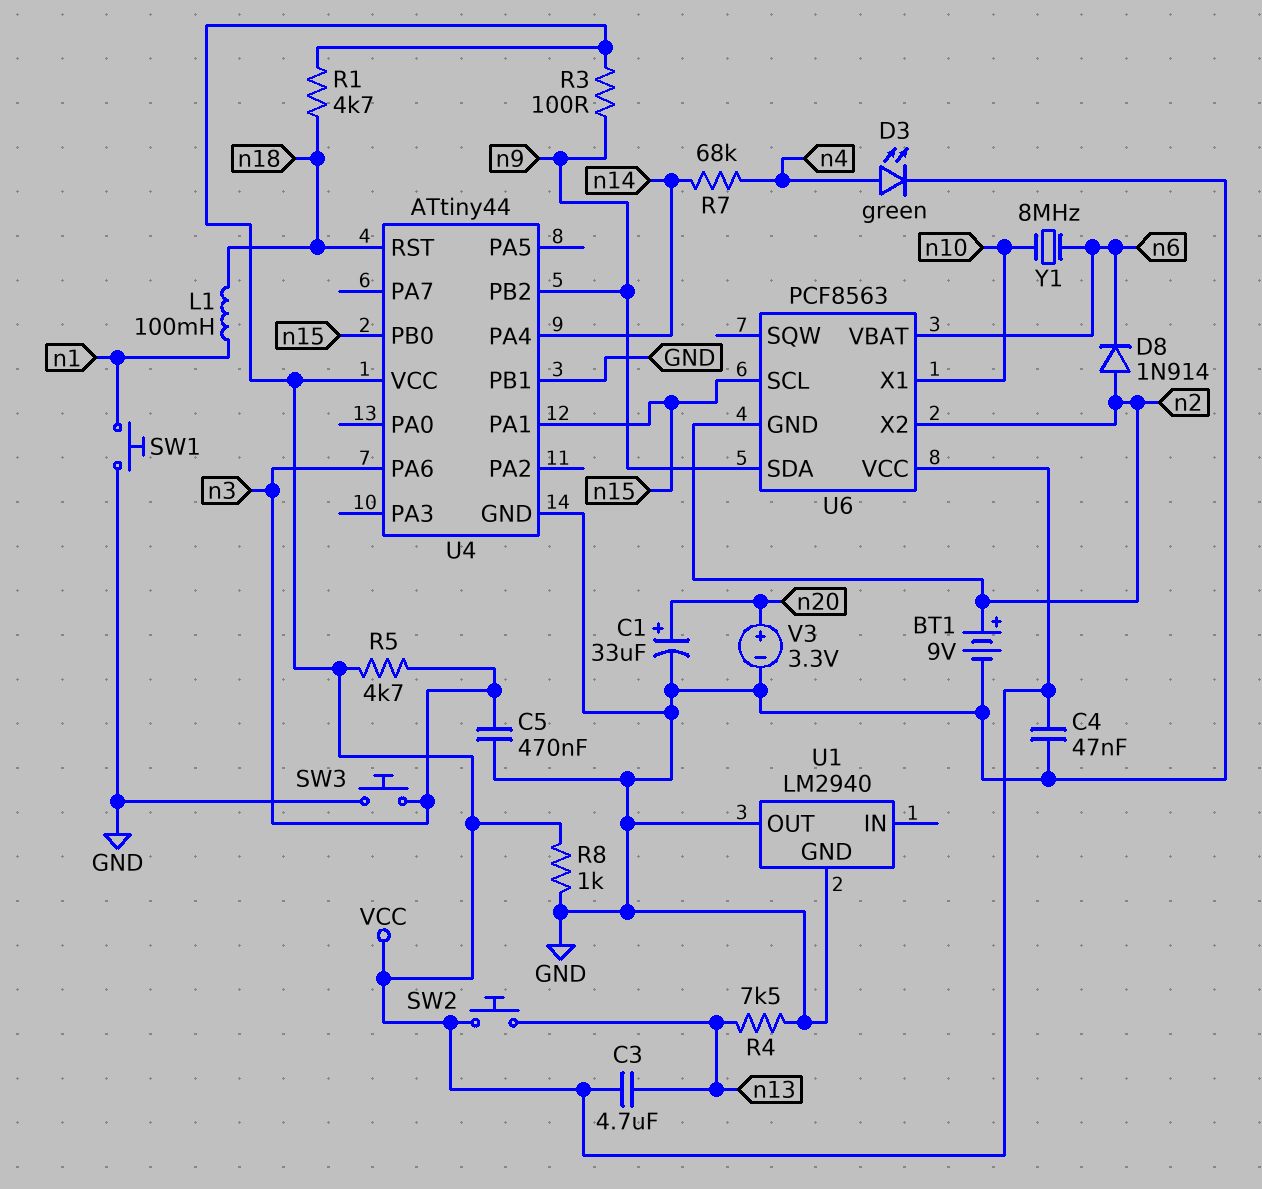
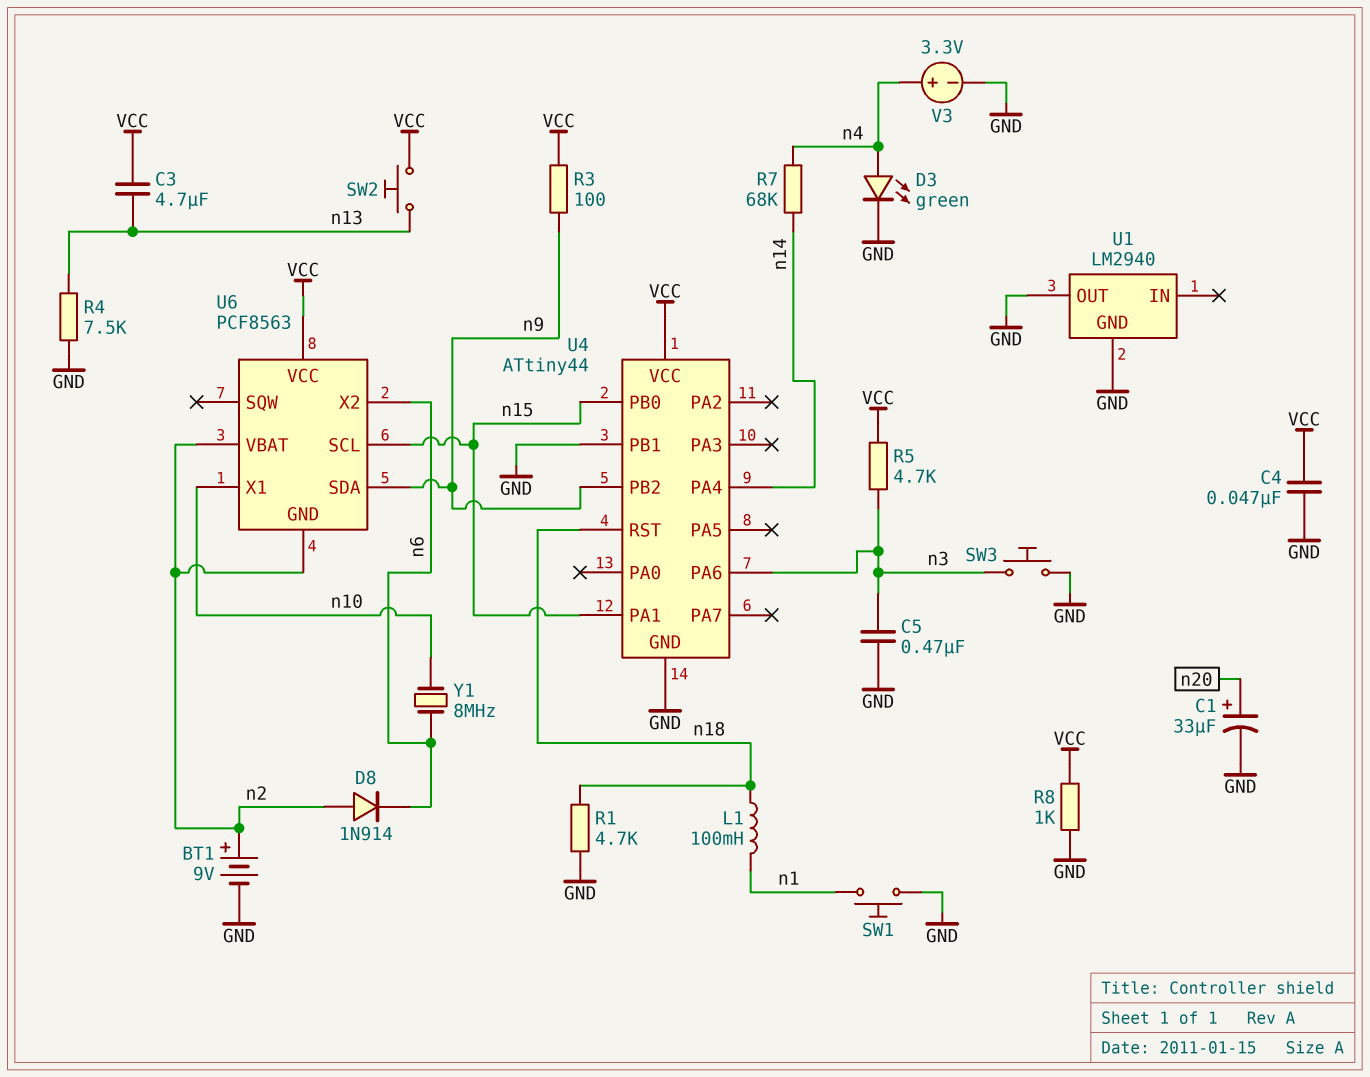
R1: 4.7k (VCC, n18) -> 4.7k (GND, n18)
U6 pin VBAT: n6 -> n2
U6 pin X2: n2 -> n6
V3: 3.3V (plus n20, minus GND) -> 3.3V (plus n4, minus GND)

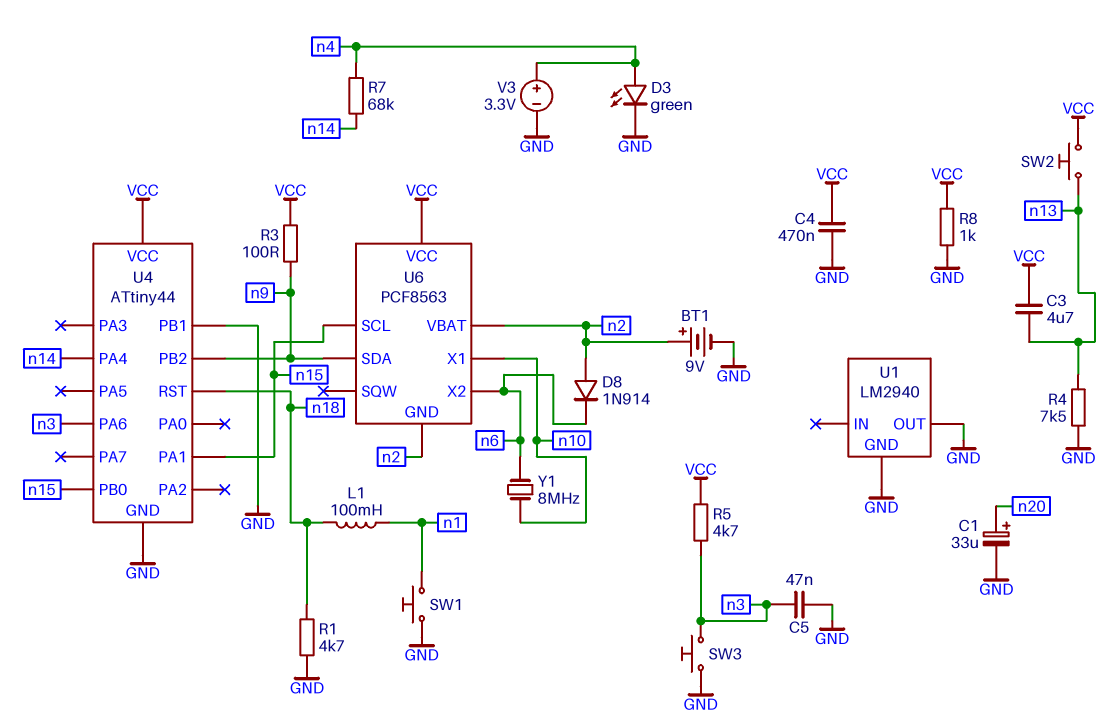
C4: 47nF (GND, VCC) -> 470nF (GND, VCC)
C5: 470nF (GND, n3) -> 47nF (GND, n3)

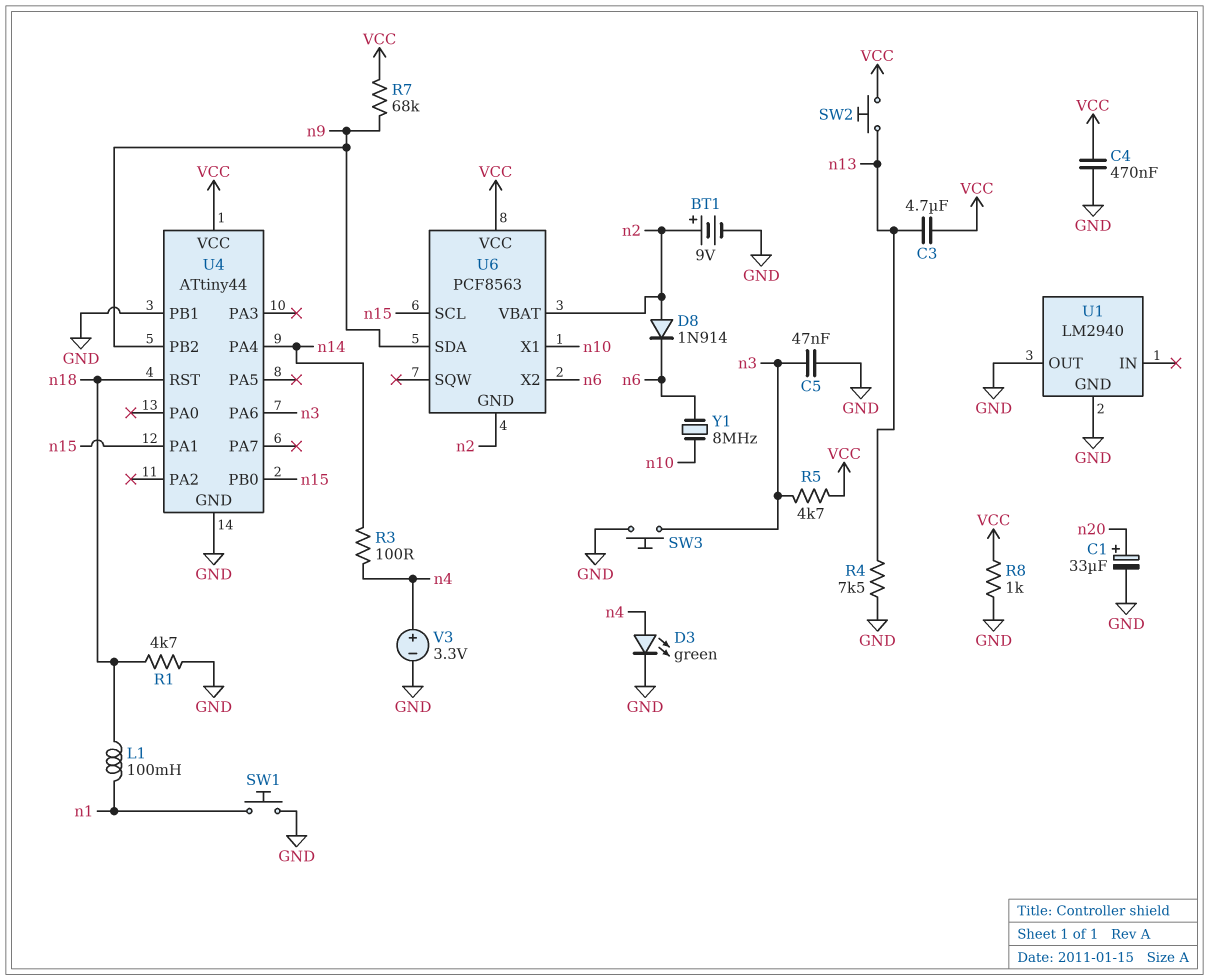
R3: 100 (VCC, n9) -> 100 (n4, n14)
R7: 68k (n4, n14) -> 68k (VCC, n9)

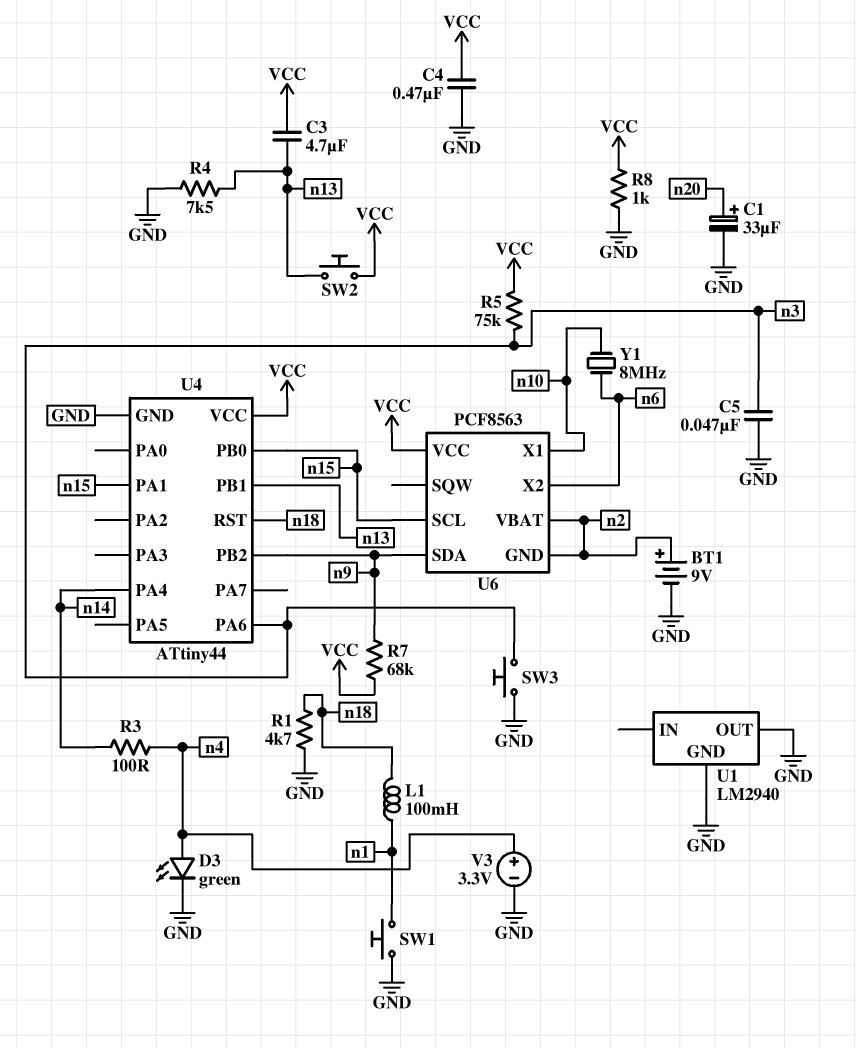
D8: diode 1N914 (A n2, K n6) -> none
R5: 4.7k (VCC, n3) -> 75k (VCC, n3)
U4 pin PB1: GND -> n13

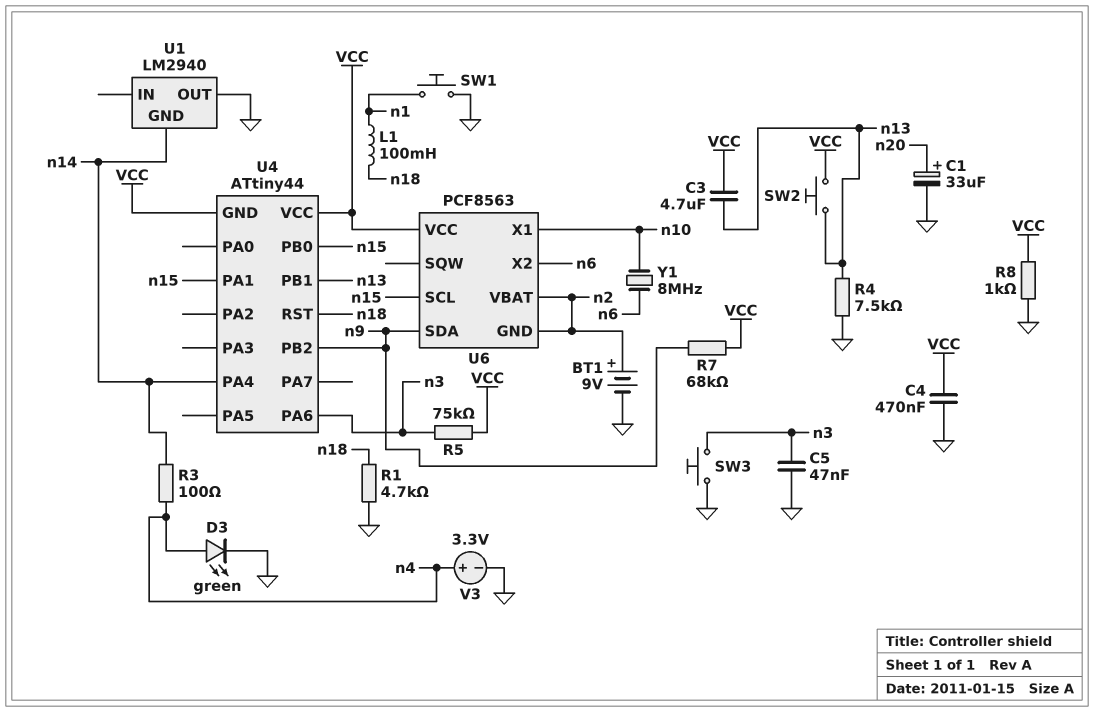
U1 pin GND: GND -> n14
U4 pin GND: GND -> VCC

